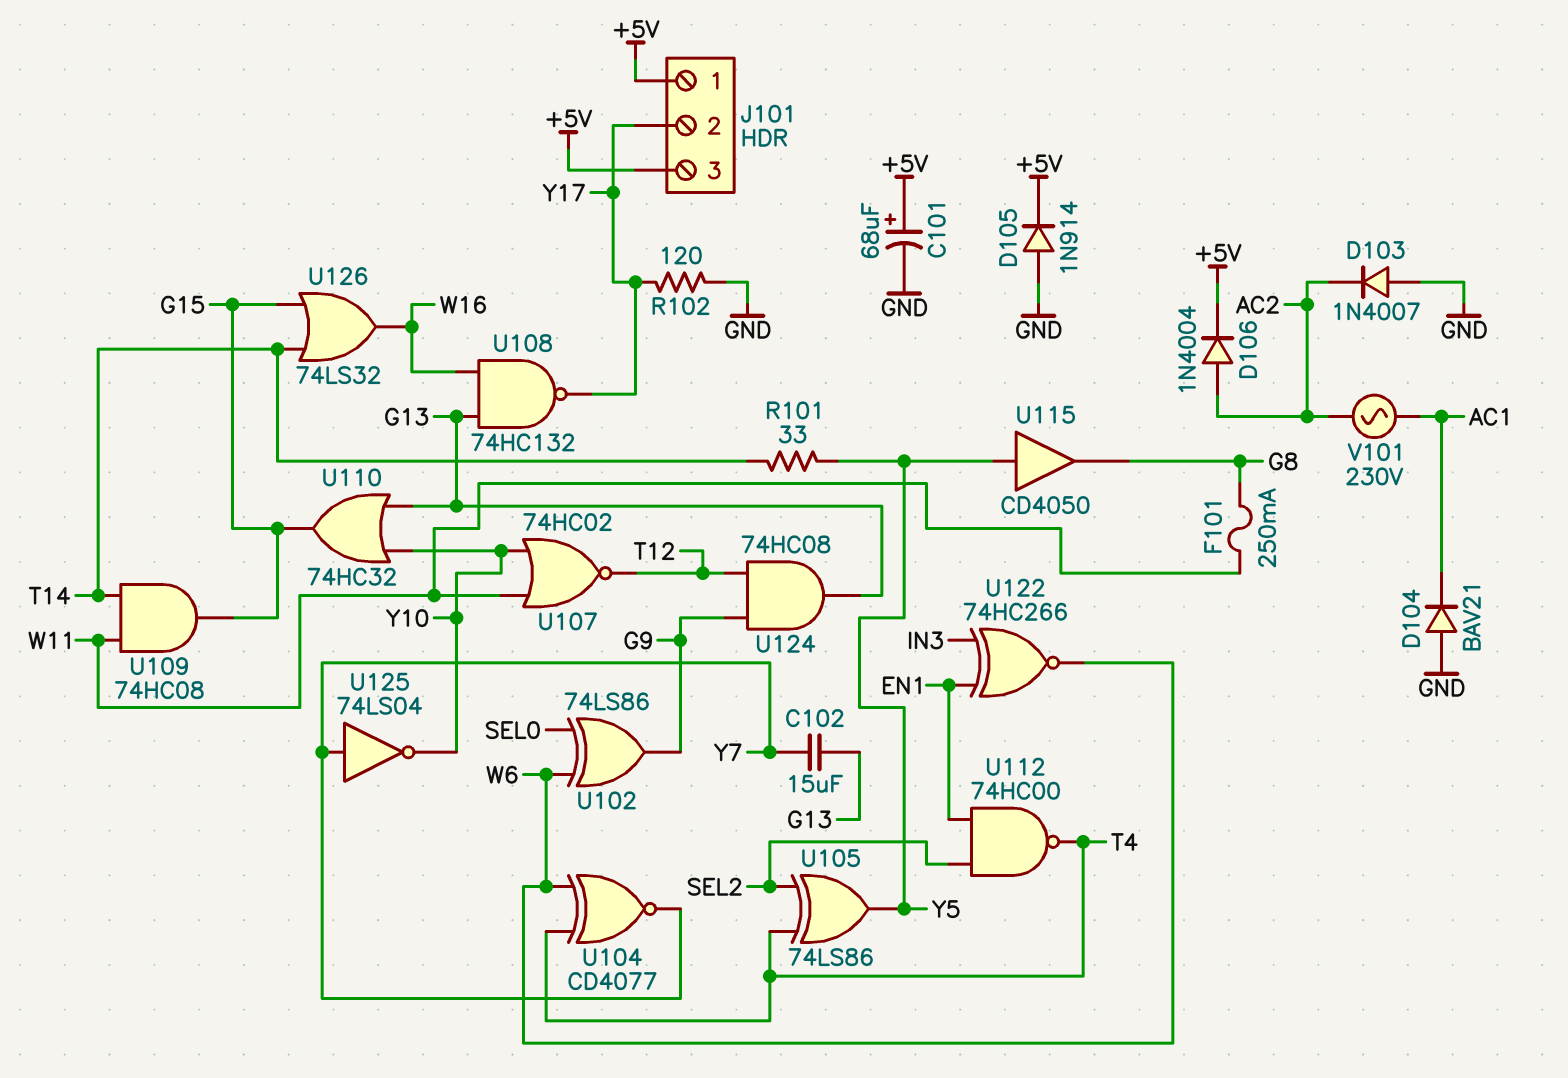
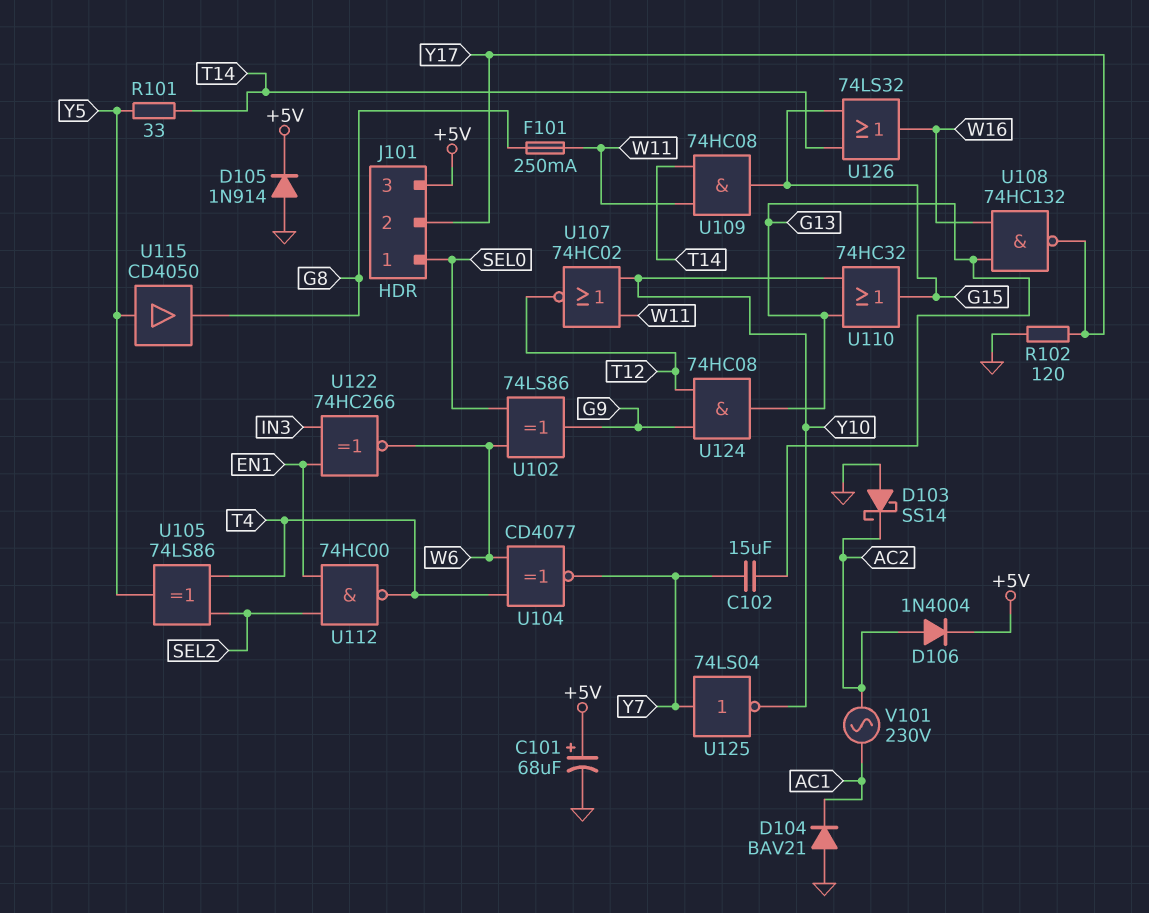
D103: diode 1N4007 (A GND, K AC2) -> schottky SS14 (A GND, K AC2)
J101 pin 1: +5V -> SEL0

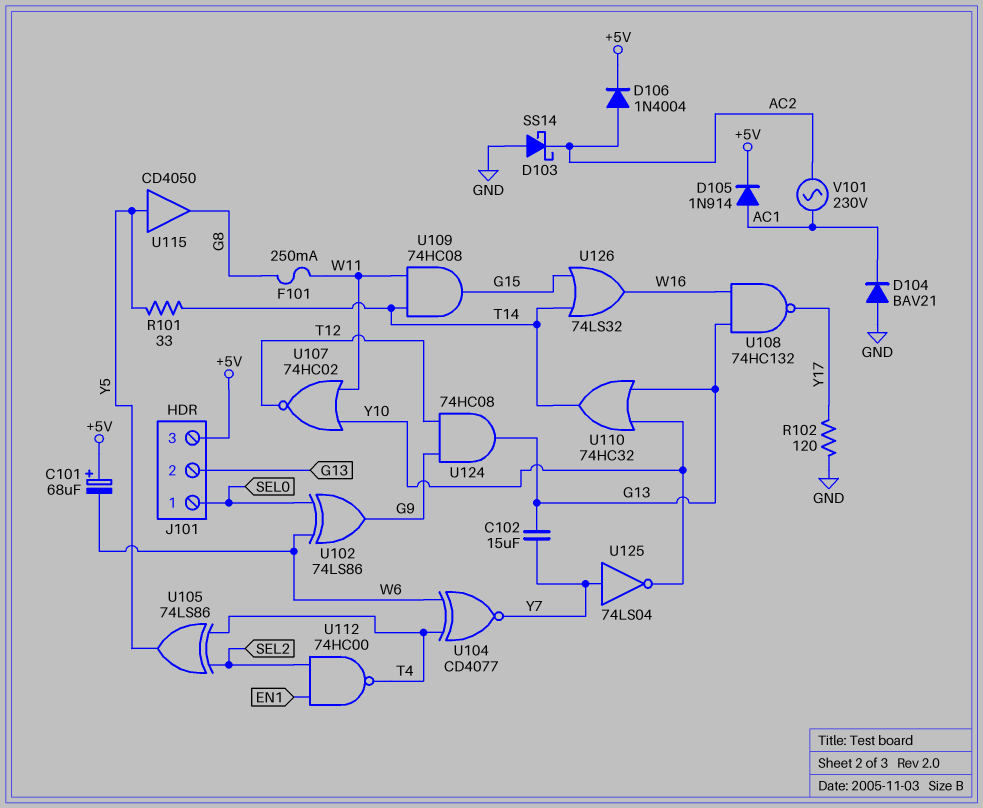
C101: 68uF (plus +5V, minus GND) -> 68uF (plus +5V, minus W6)
D105: diode 1N914 (A GND, K +5V) -> diode 1N914 (A AC1, K +5V)
J101 pin 2: Y17 -> G13
U110: OR 74HC32 (in G13, in Y10, out G15) -> OR 74HC32 (in G13, in Y10, out T14)
U122: XNOR 74HC266 (in EN1, in IN3, out W6) -> none

